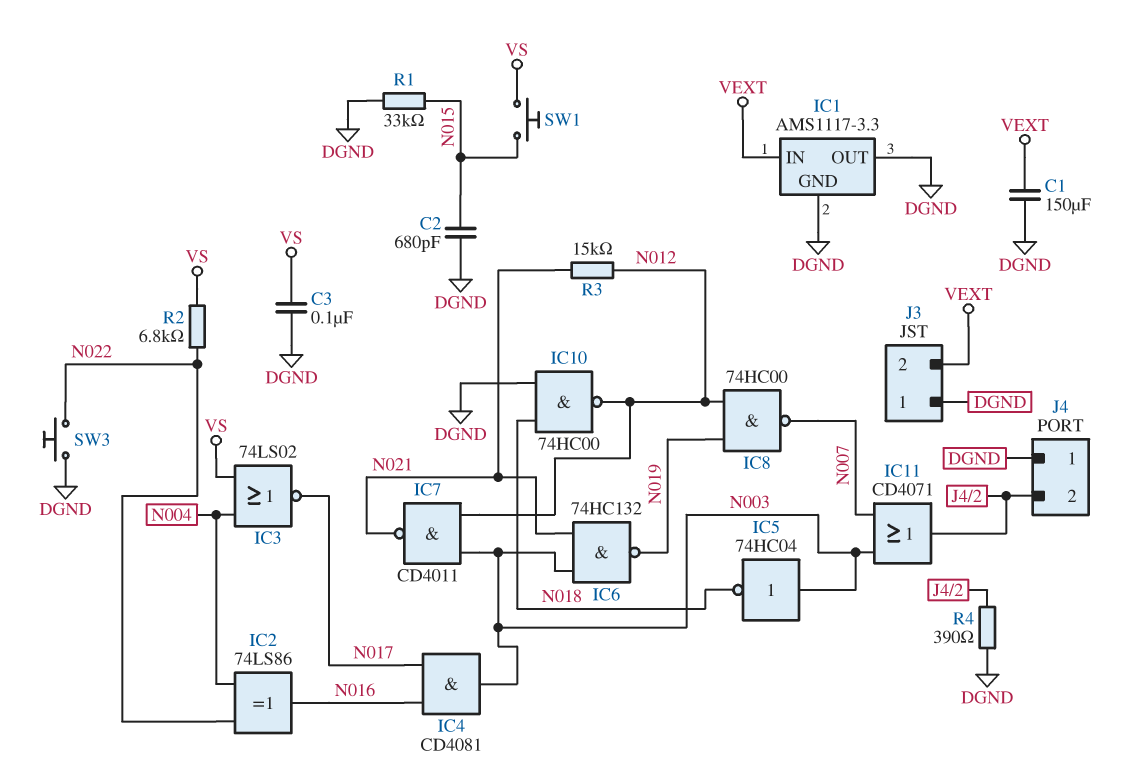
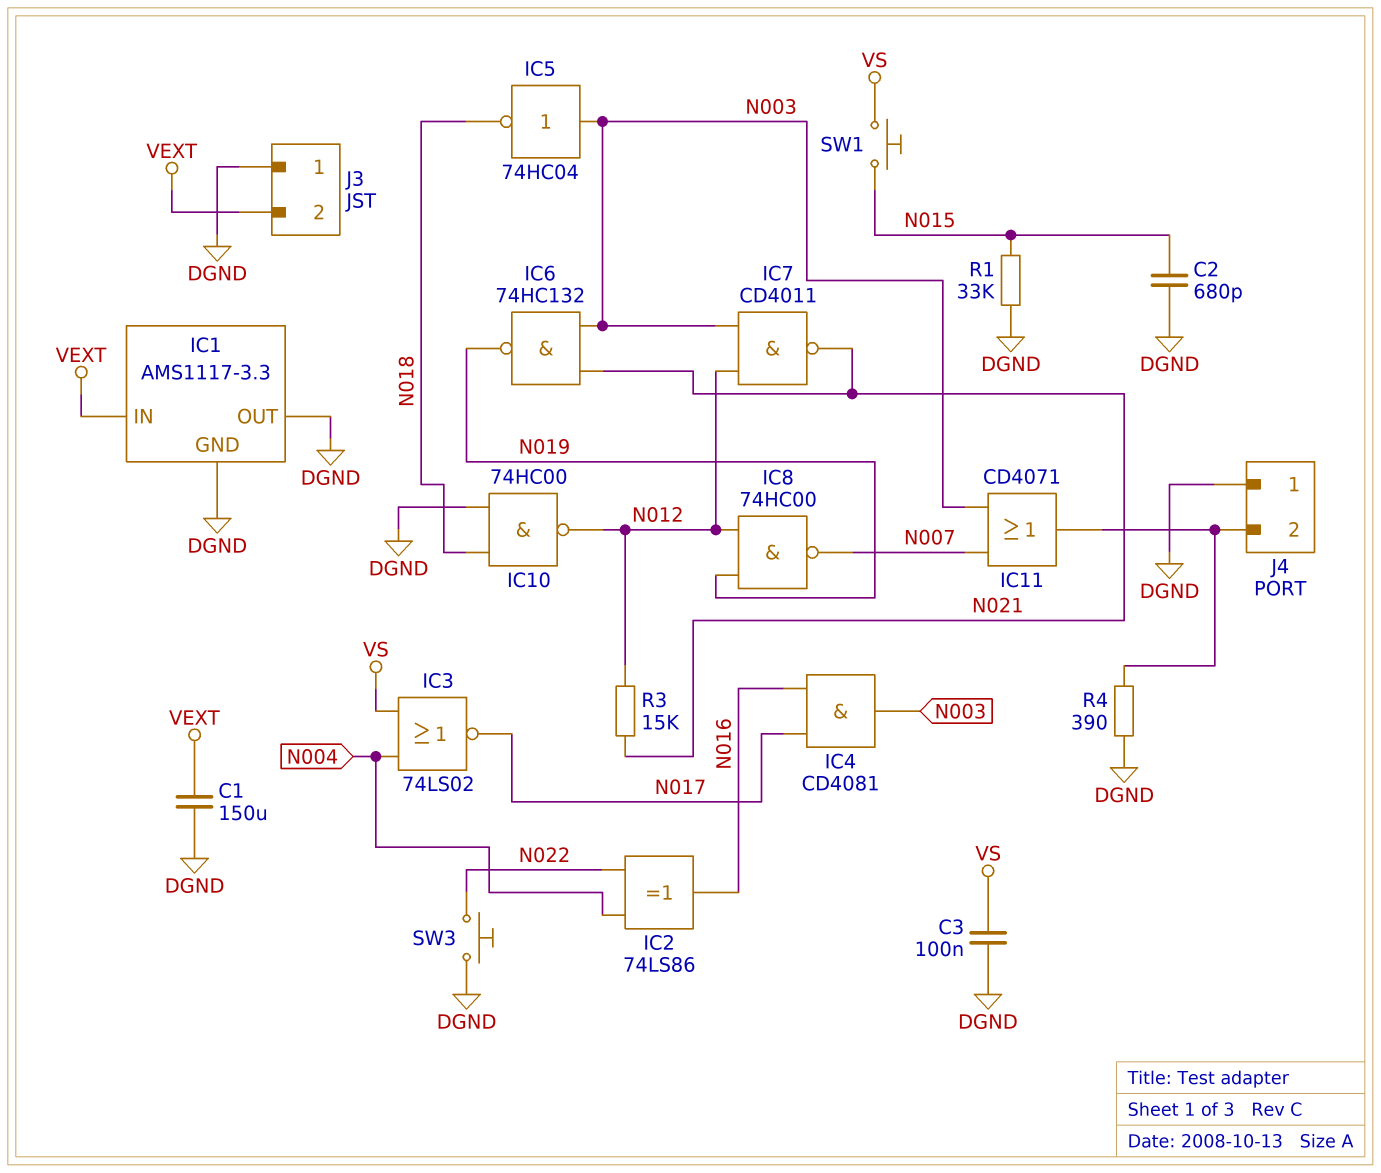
R2: 6.8k (N022, VS) -> none

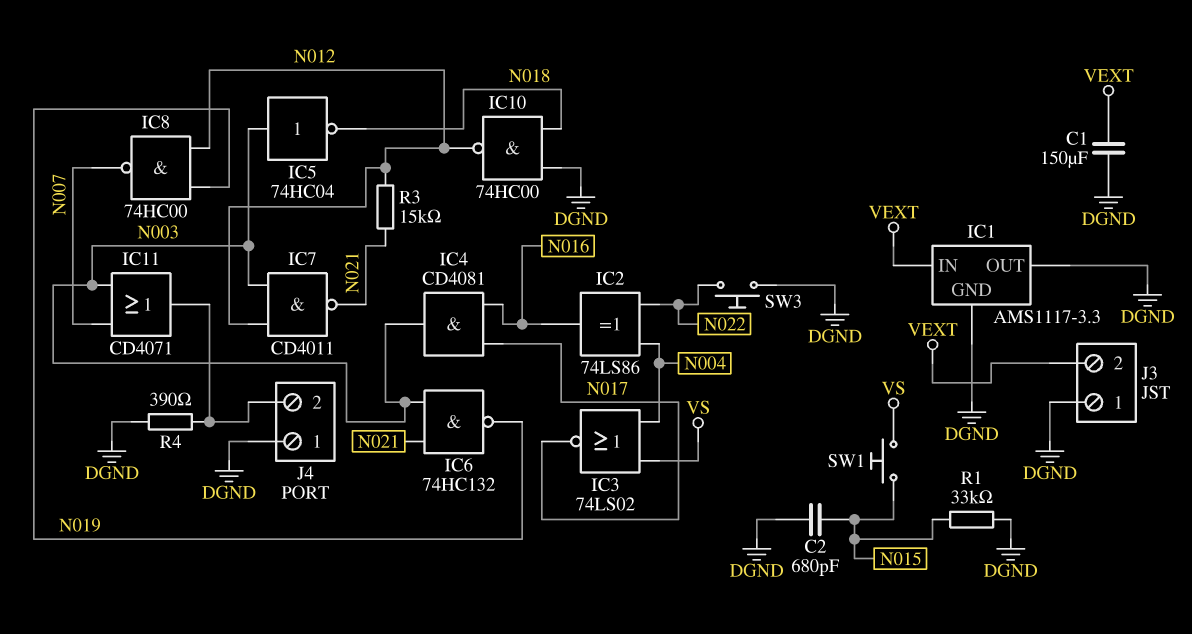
C3: 100nF (DGND, VS) -> none

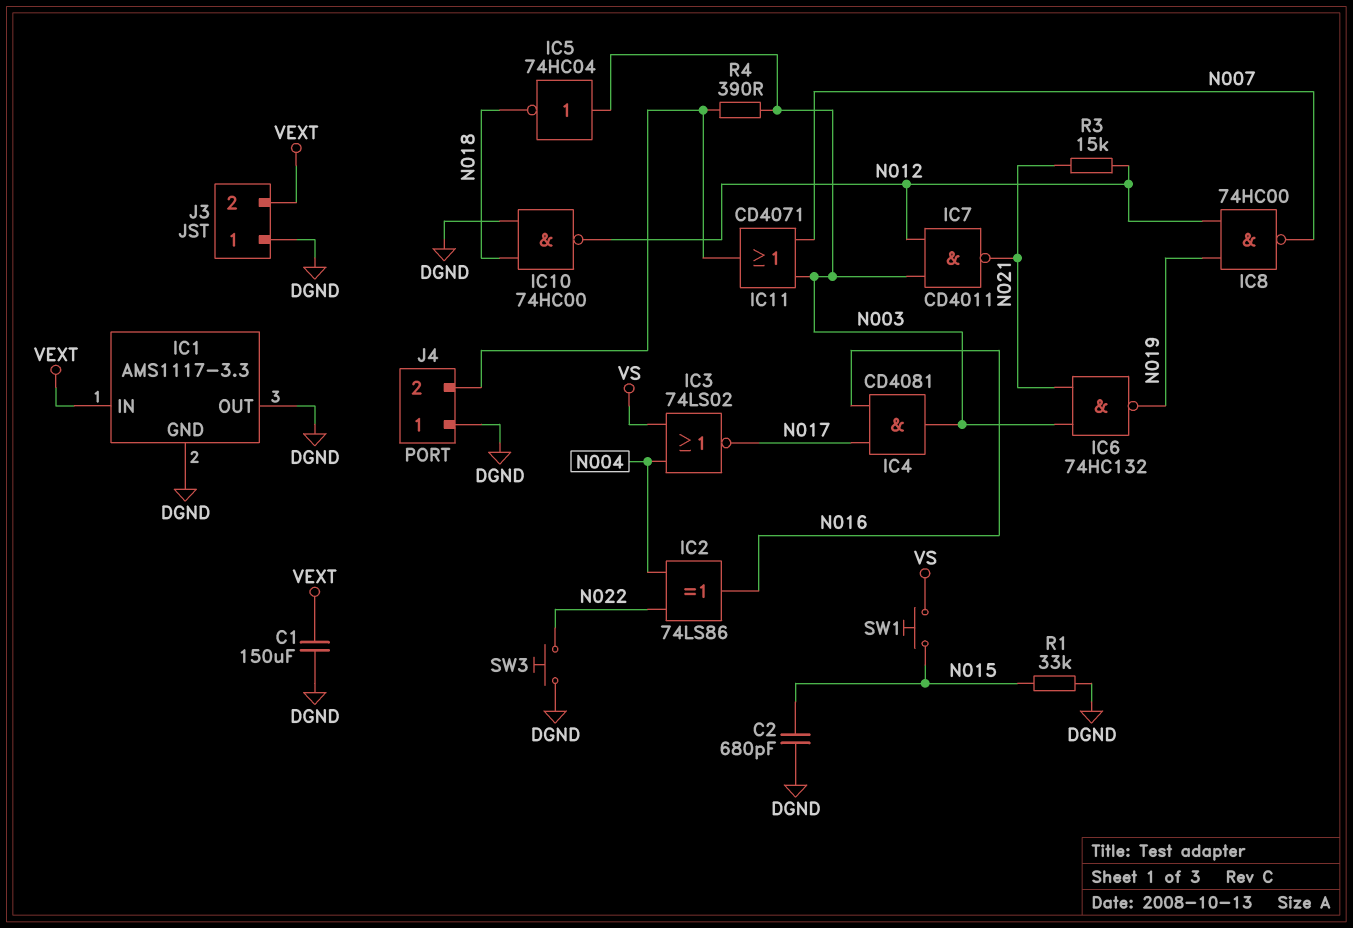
R4: 390 (DGND, J4/2) -> 390 (J4/2, N003)

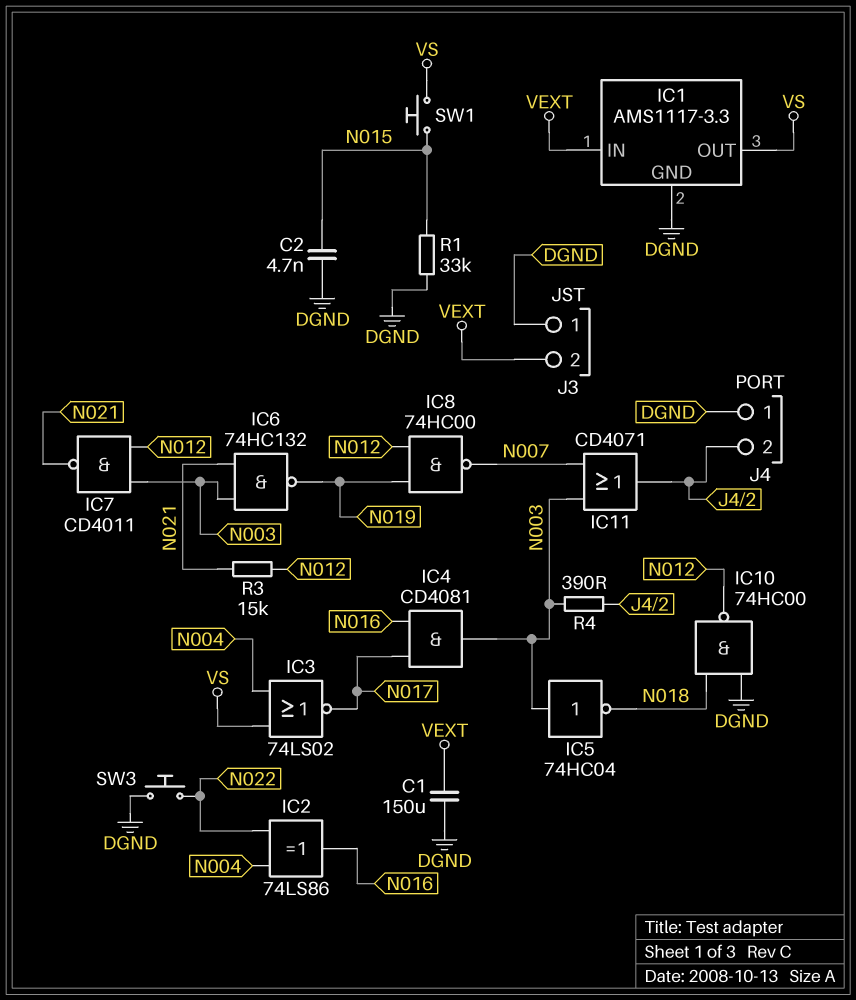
C2: 680pF (DGND, N015) -> 4.7nF (DGND, N015)
IC1 pin OUT: DGND -> VS

